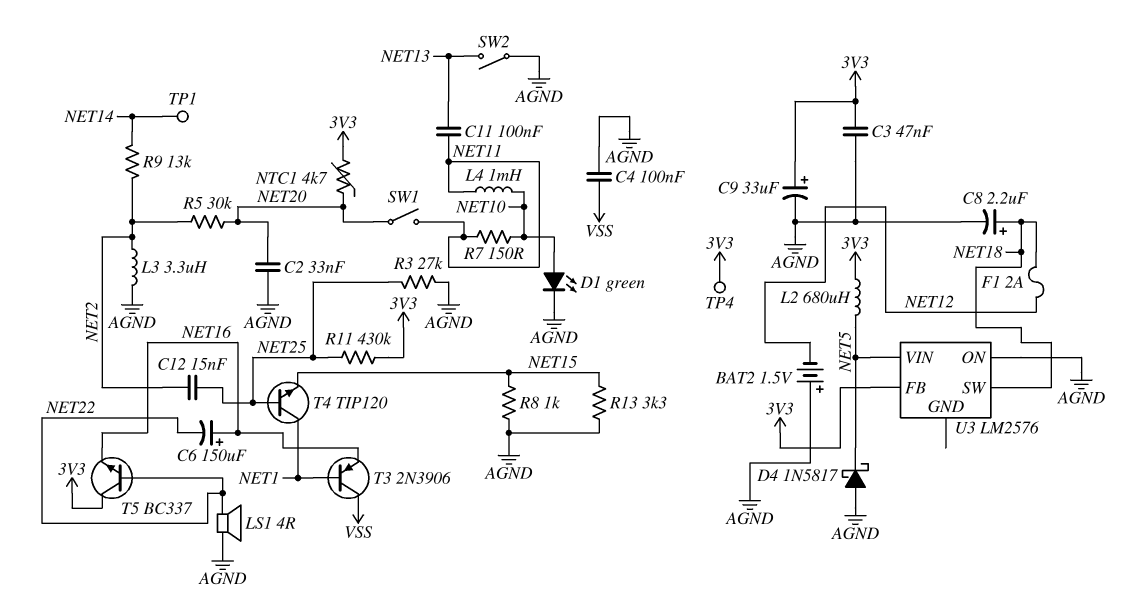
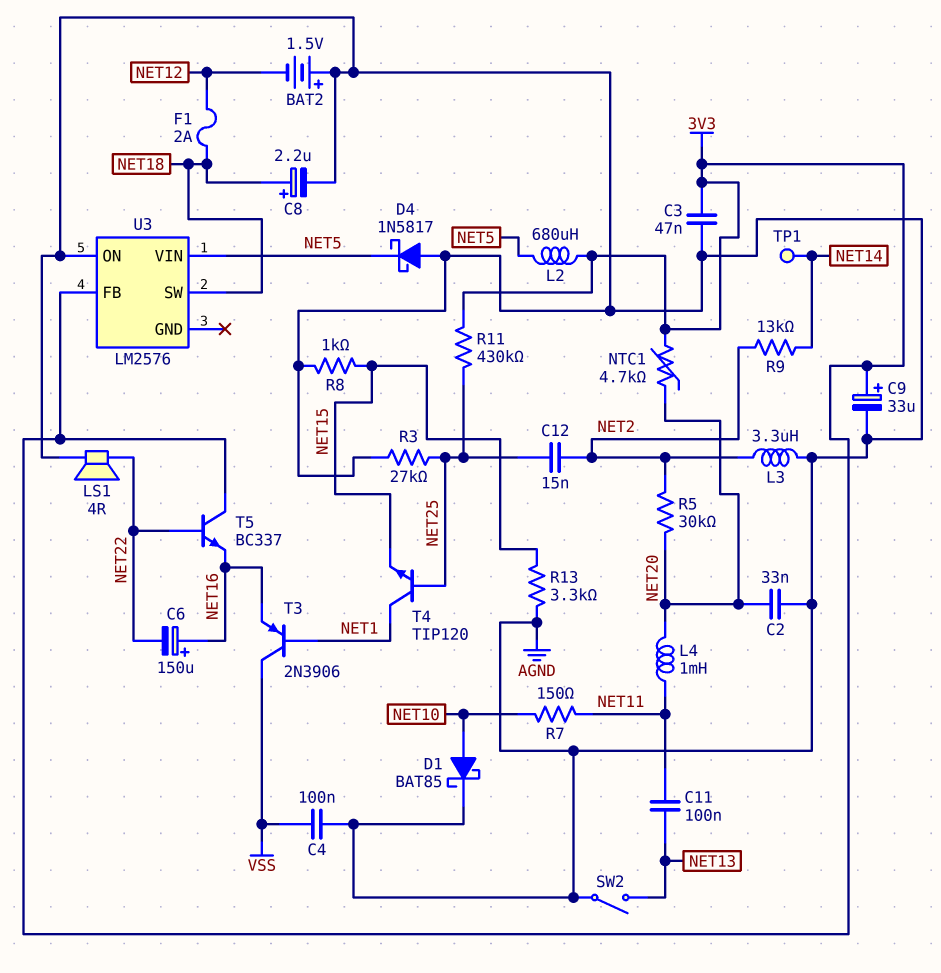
D1: LED green (A NET10, K AGND) -> schottky BAT85 (A NET10, K AGND)
L4: 1mH (NET10, NET11) -> 1mH (NET11, NET20)
SW1: switch (NET11, NET20) -> none
TP4: test point (3V3) -> none

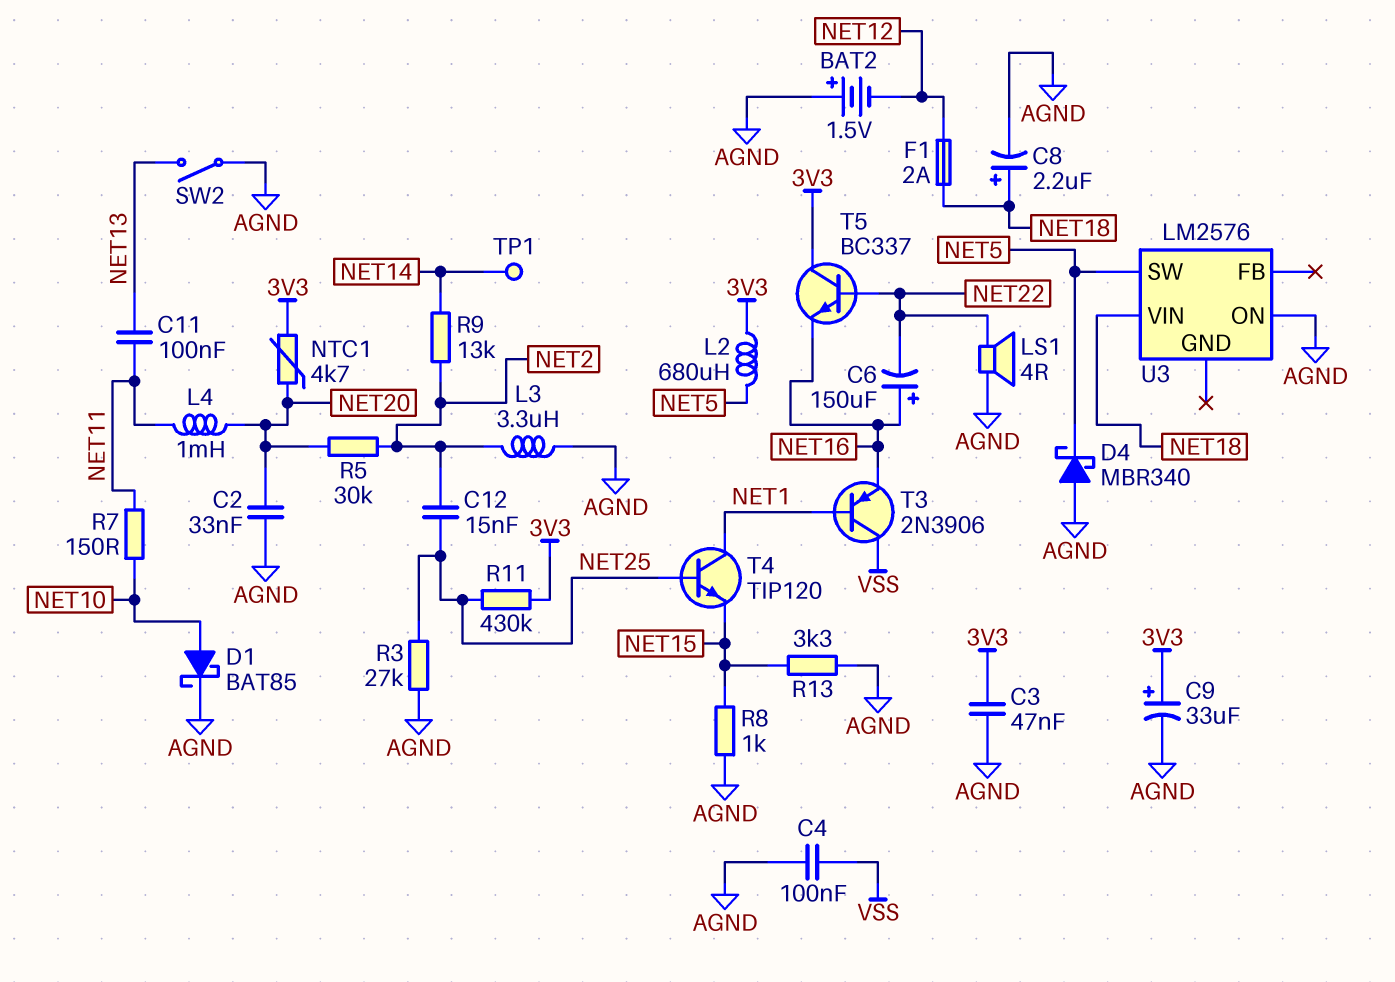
D4: schottky 1N5817 (A AGND, K NET5) -> schottky MBR340 (A AGND, K NET5)
U3 pin FB: 3V3 -> none
U3 pin SW: NET18 -> NET5
U3 pin VIN: NET5 -> NET18

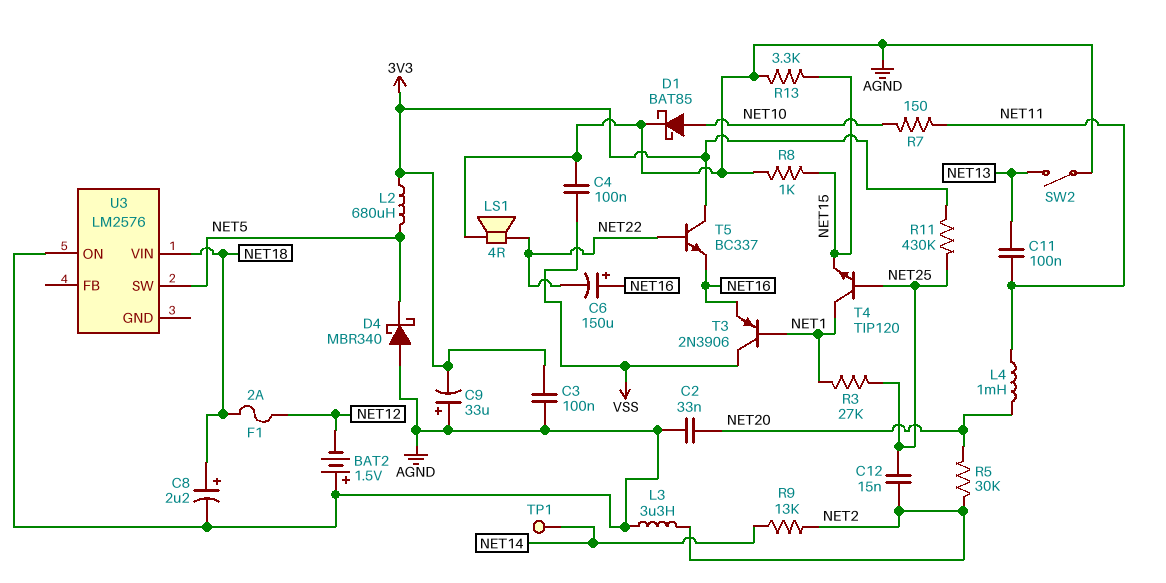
C3: 47nF (3V3, AGND) -> 100nF (3V3, AGND)
C9: 33uF (plus 3V3, minus AGND) -> 33uF (plus AGND, minus 3V3)
NTC1: 4.7k (3V3, NET20) -> none
R3: 27k (AGND, NET25) -> 27k (NET1, NET25)

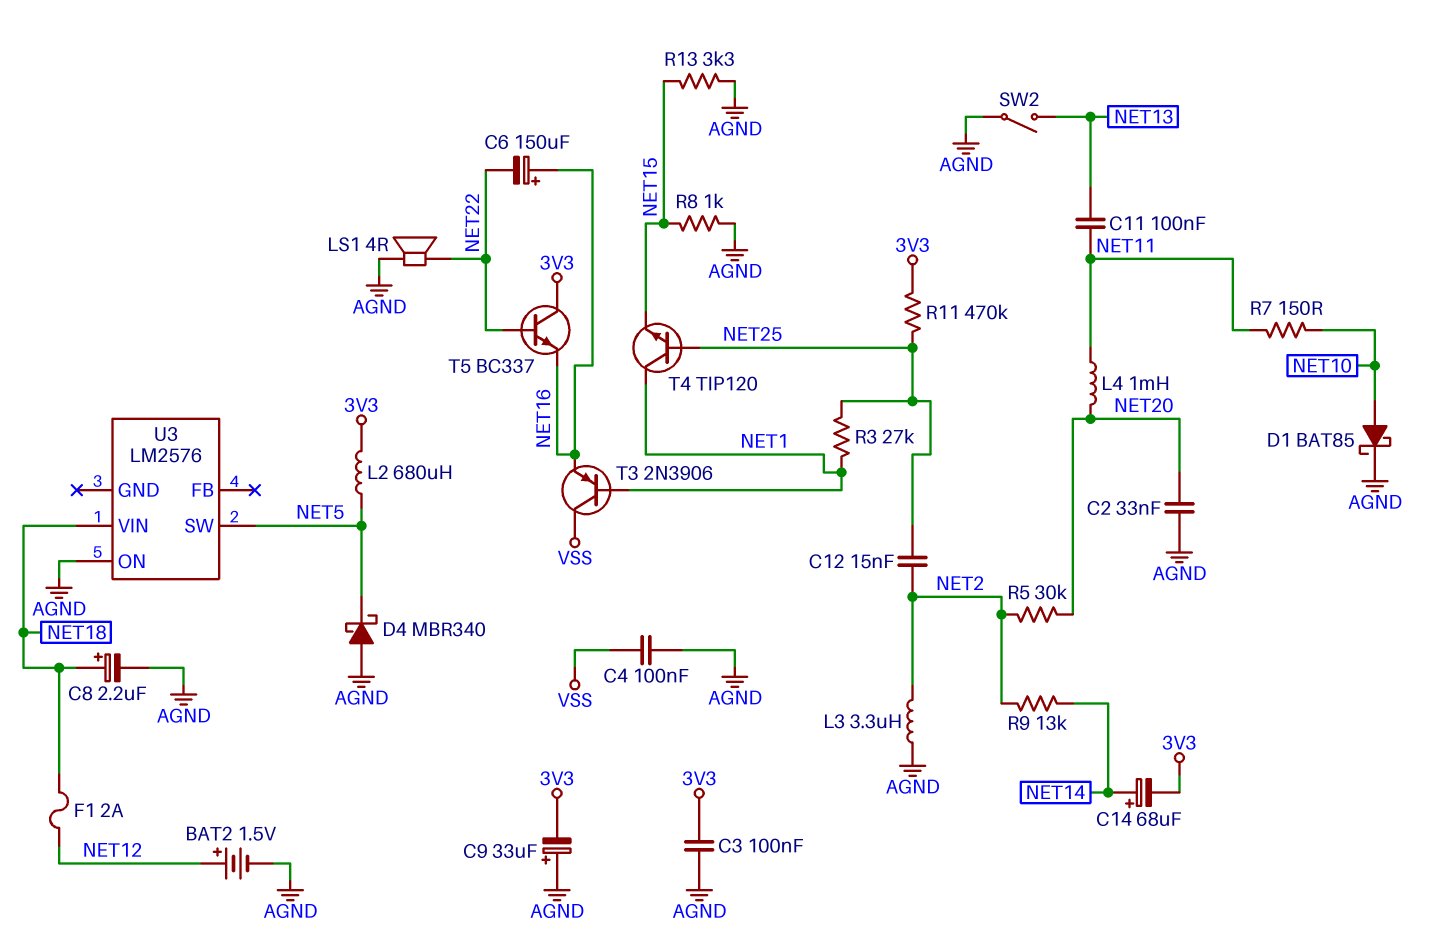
BAT2: 1.5V (plus AGND, minus NET12) -> 1.5V (plus NET12, minus AGND)
C14: none -> 68uF (plus NET14, minus 3V3)
R11: 430k (3V3, NET25) -> 470k (3V3, NET25)
TP1: test point (NET14) -> none

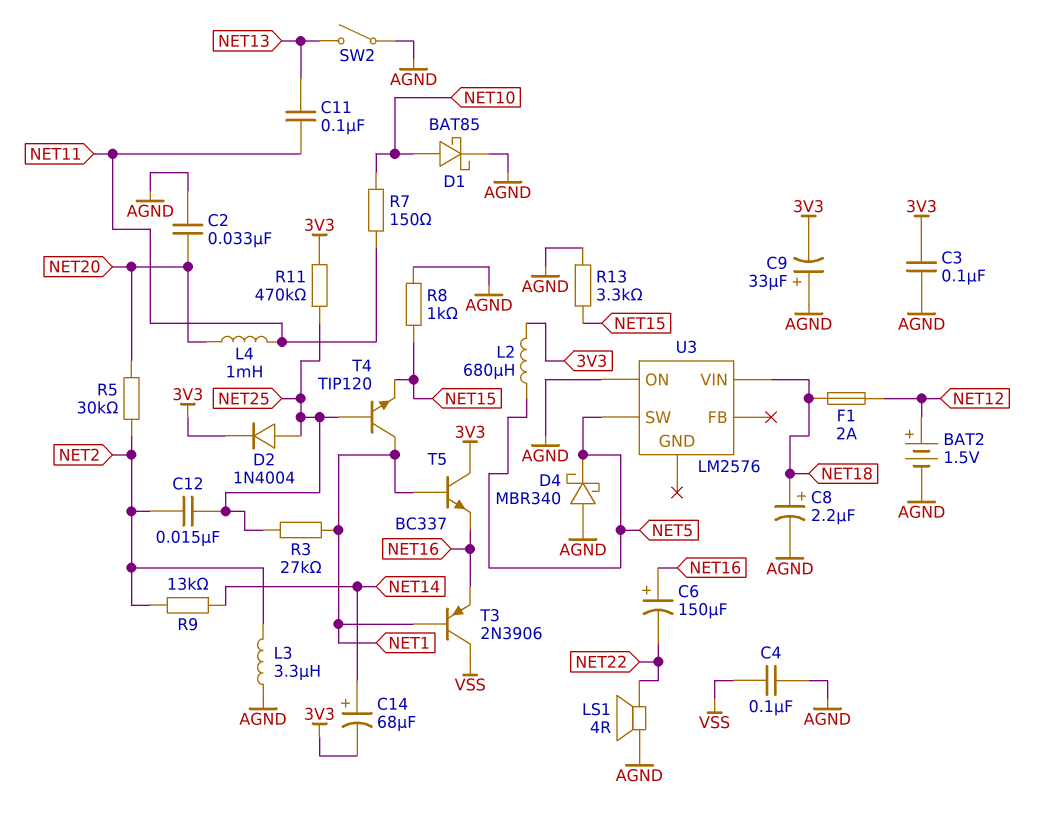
D2: none -> diode 1N4004 (A NET25, K 3V3)
T5: NPN BC337 (B NET22, C 3V3, E NET16) -> NPN BC337 (B NET1, C 3V3, E NET16)

